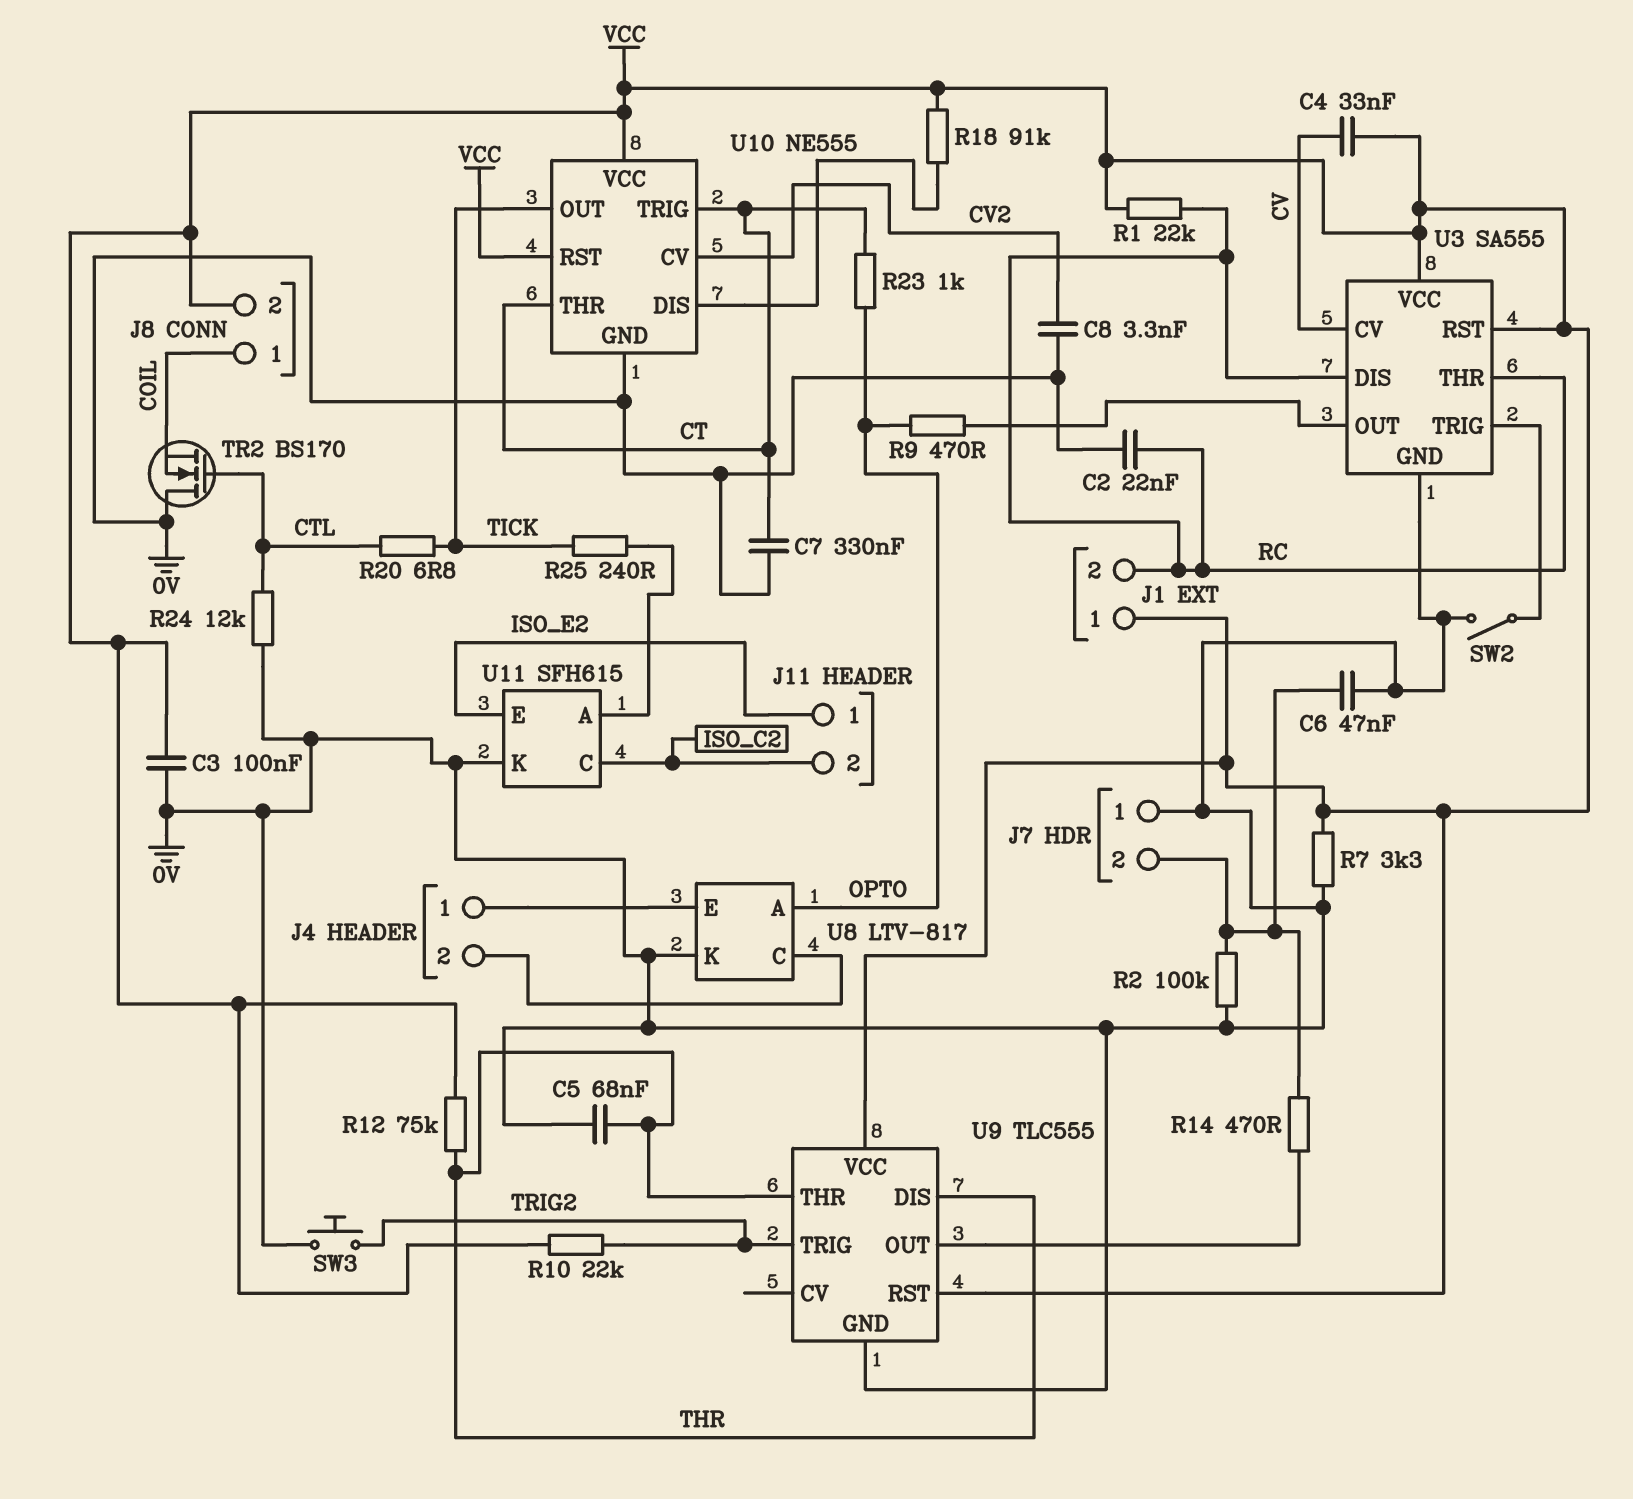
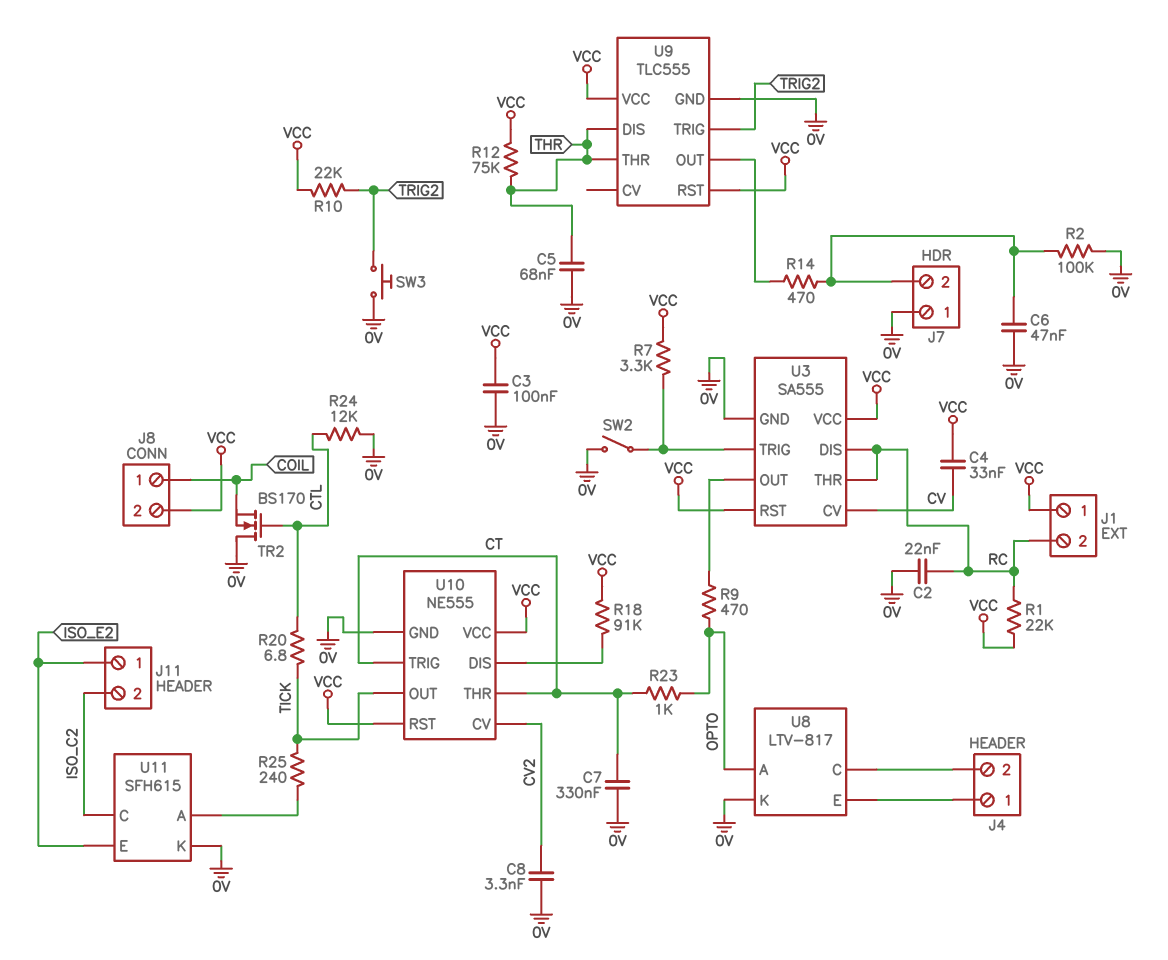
R7: 3.3k (0V, VCC) -> 3.3k (U3/TRIG, VCC)

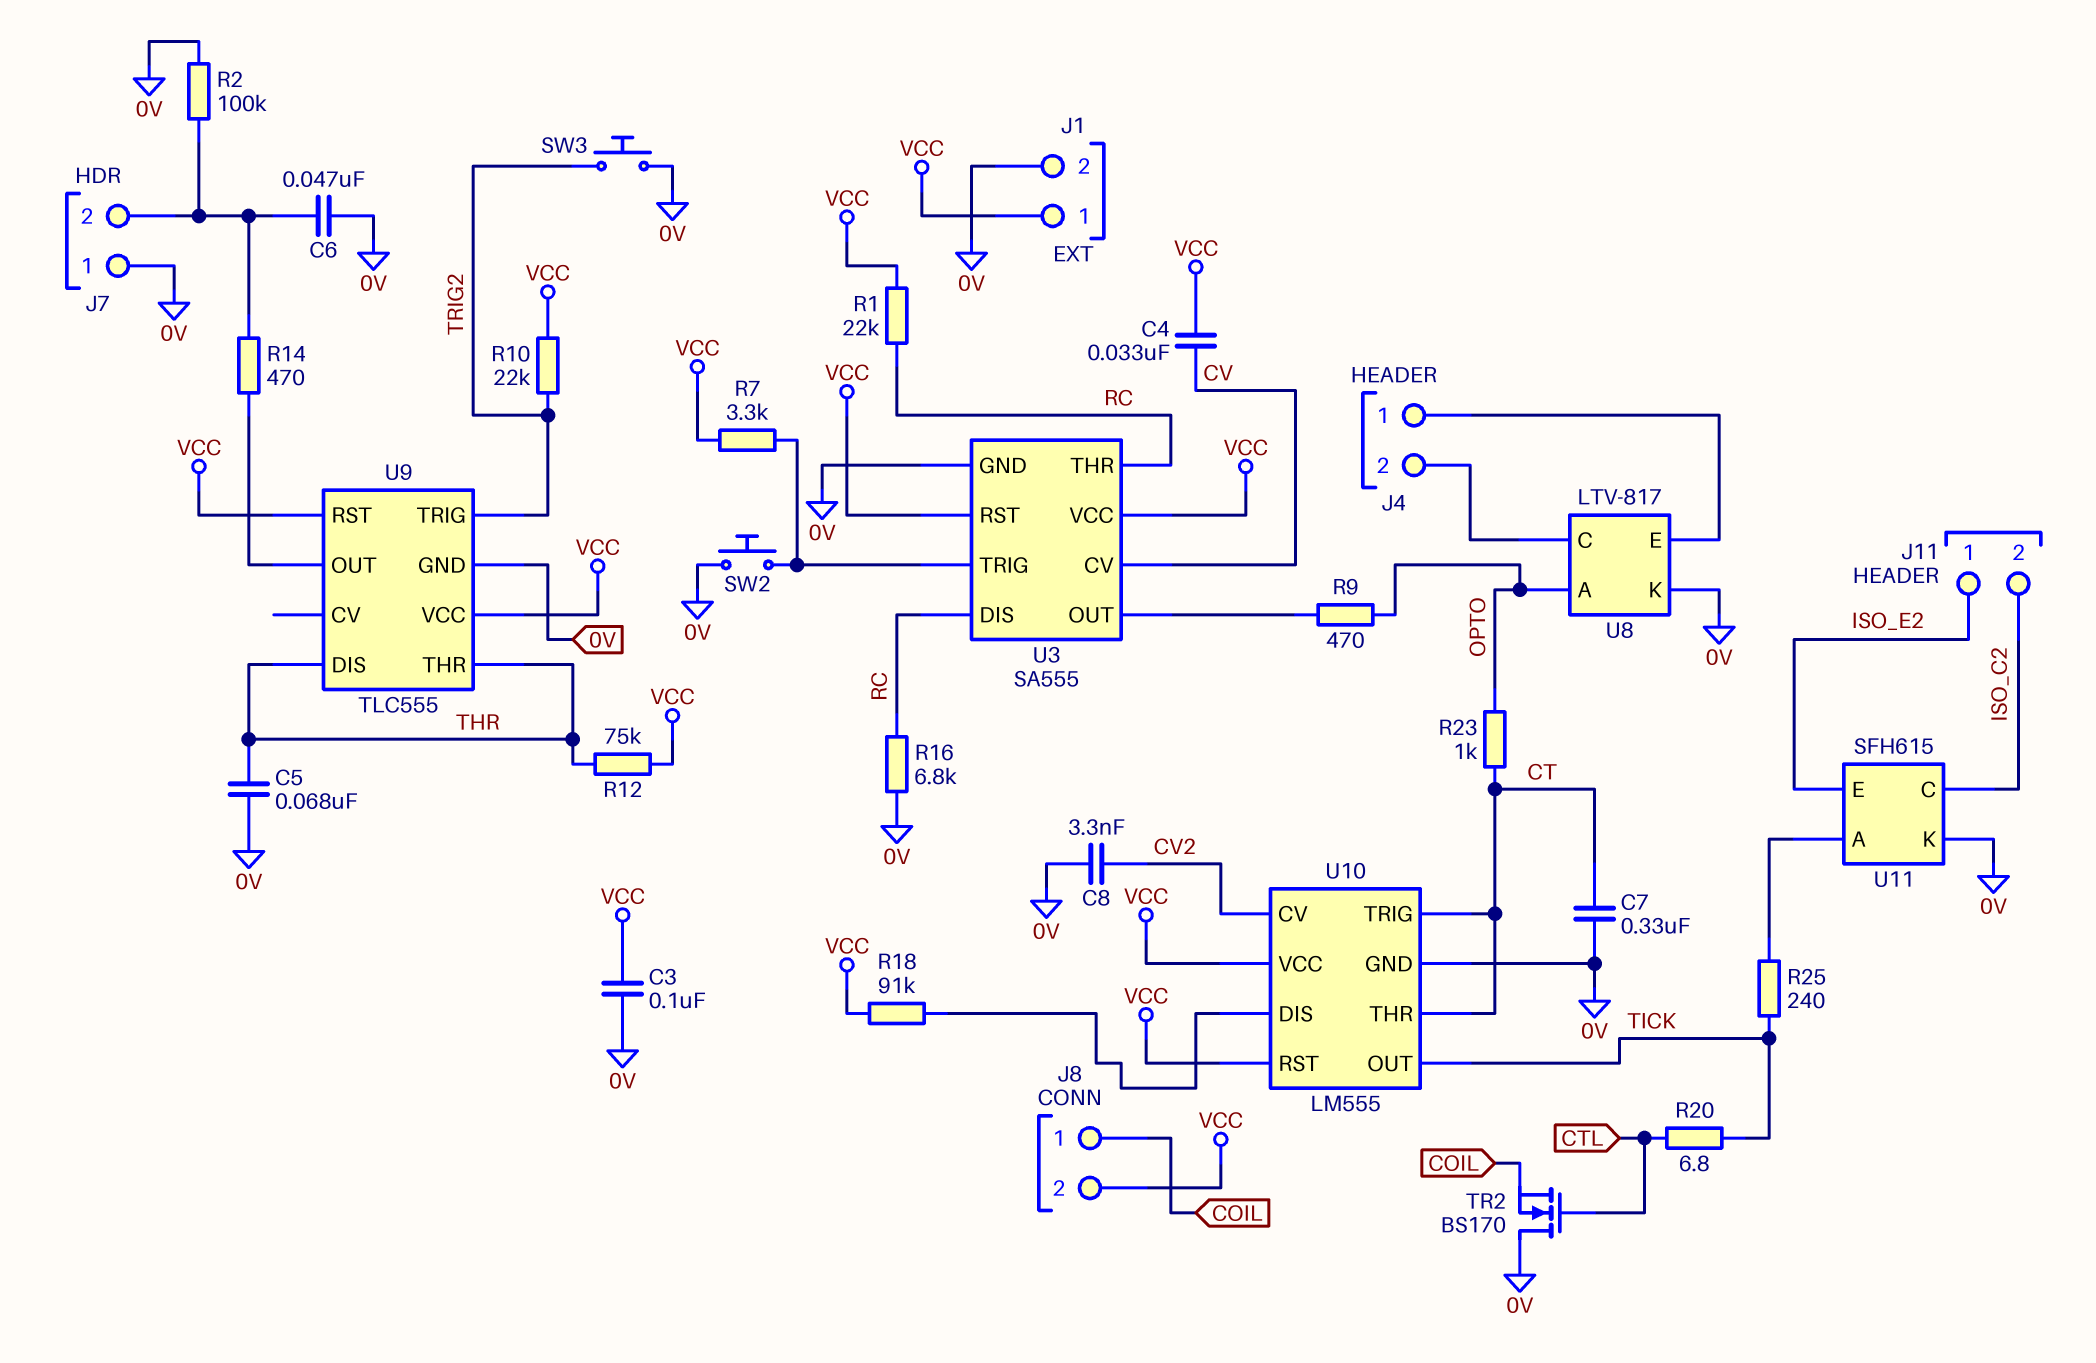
C2: 22nF (0V, RC) -> none
J1 pin 2: RC -> 0V
R16: none -> 6.8k (0V, RC)
R24: 12k (0V, CTL) -> none
SW2: switch (0V, U3/TRIG) -> button (0V, U3/TRIG)
U10: NE555 -> LM555

